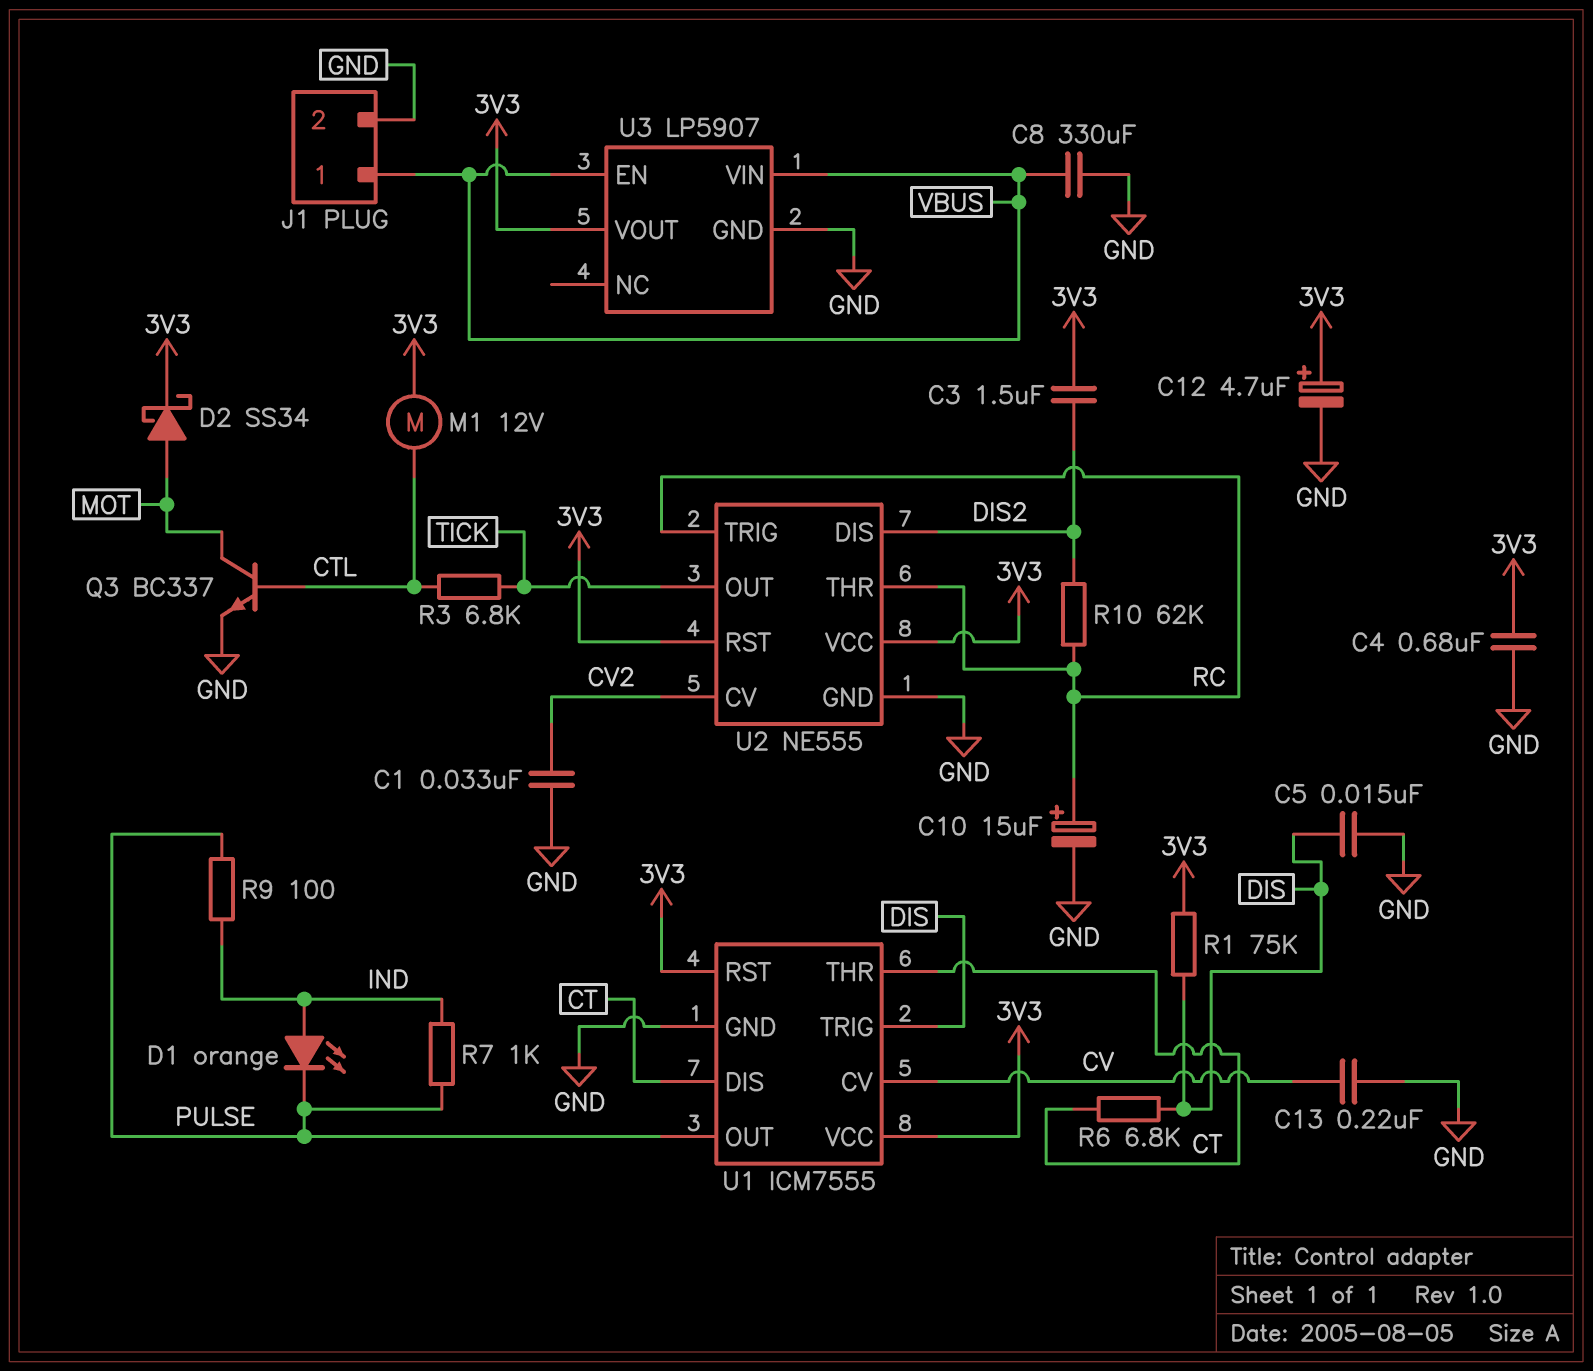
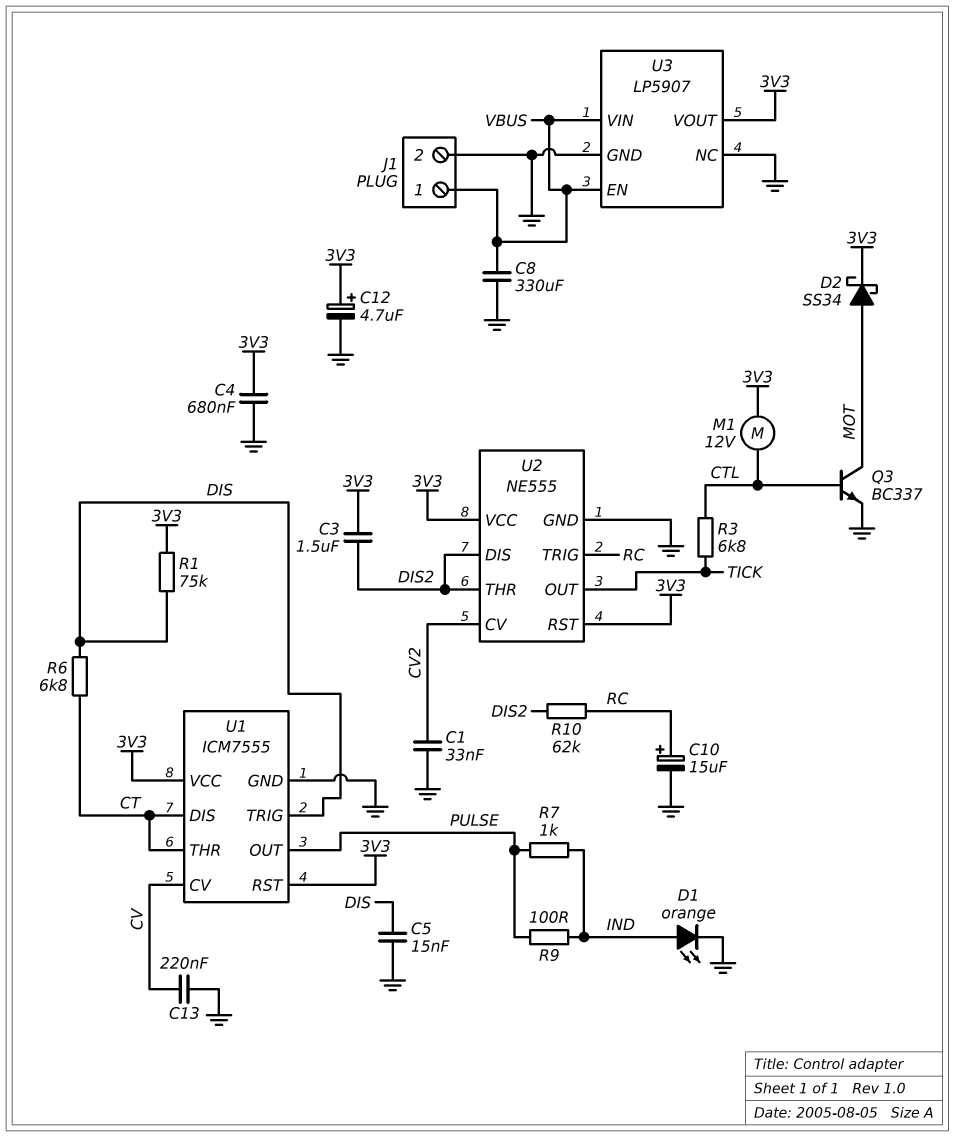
D1: LED orange (A IND, K PULSE) -> LED orange (A IND, K GND)
U2 pin THR: RC -> DIS2
U3 pin NC: none -> GND

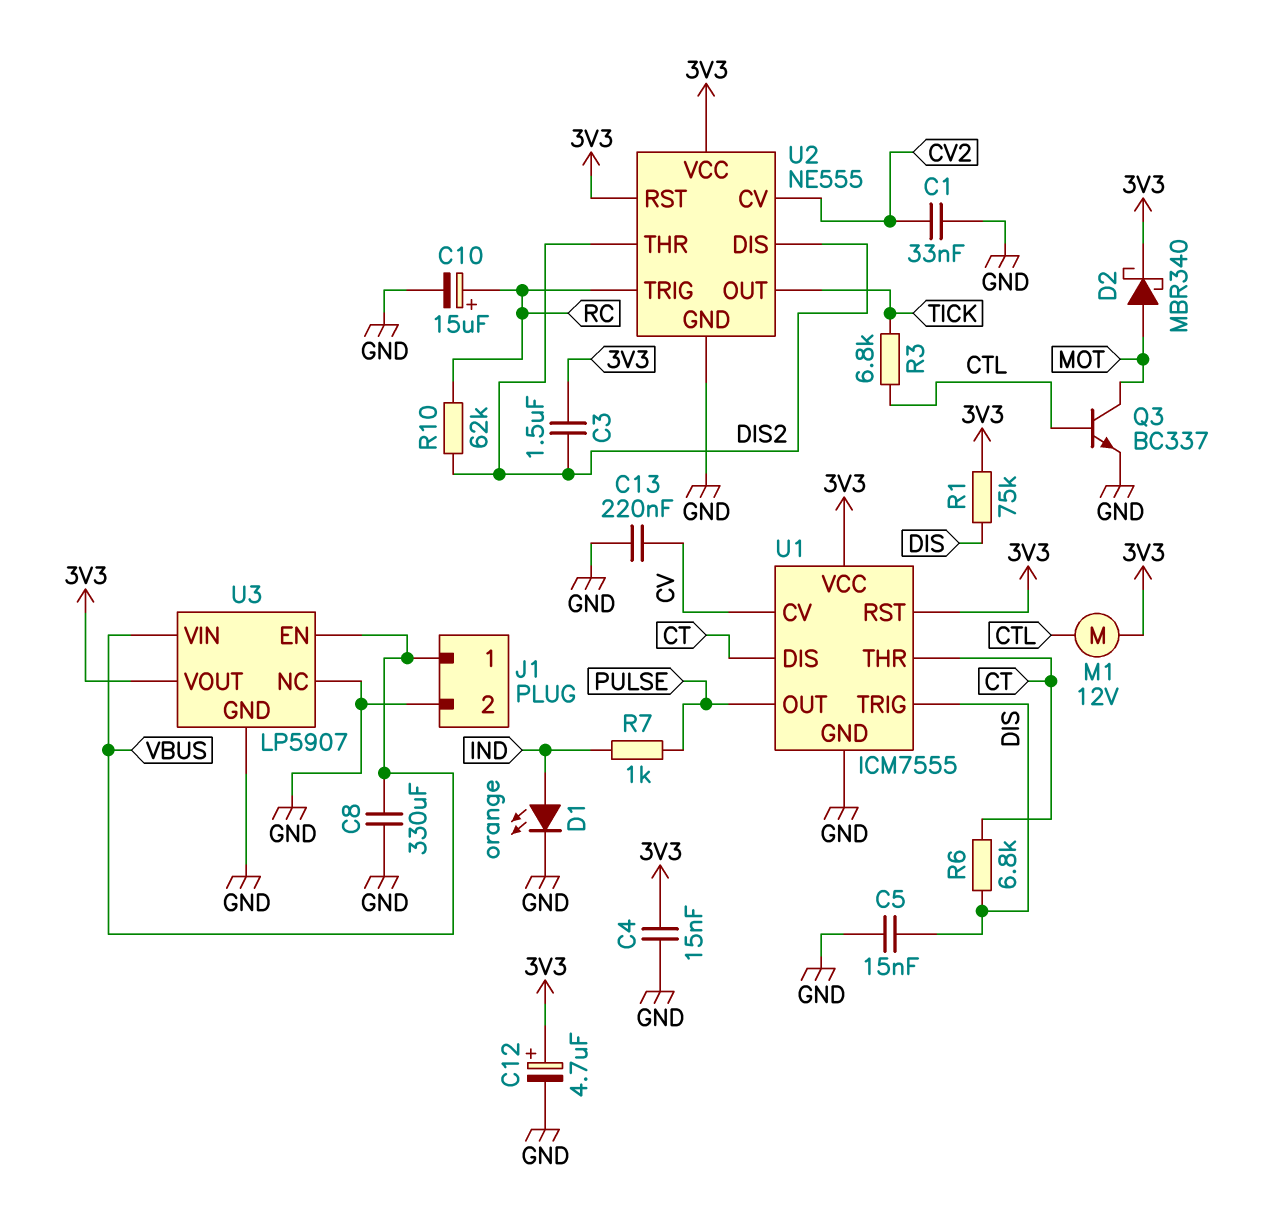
C4: 680nF (3V3, GND) -> 15nF (3V3, GND)
D2: schottky SS34 (A MOT, K 3V3) -> schottky MBR340 (A MOT, K 3V3)
R9: 100 (IND, PULSE) -> none

